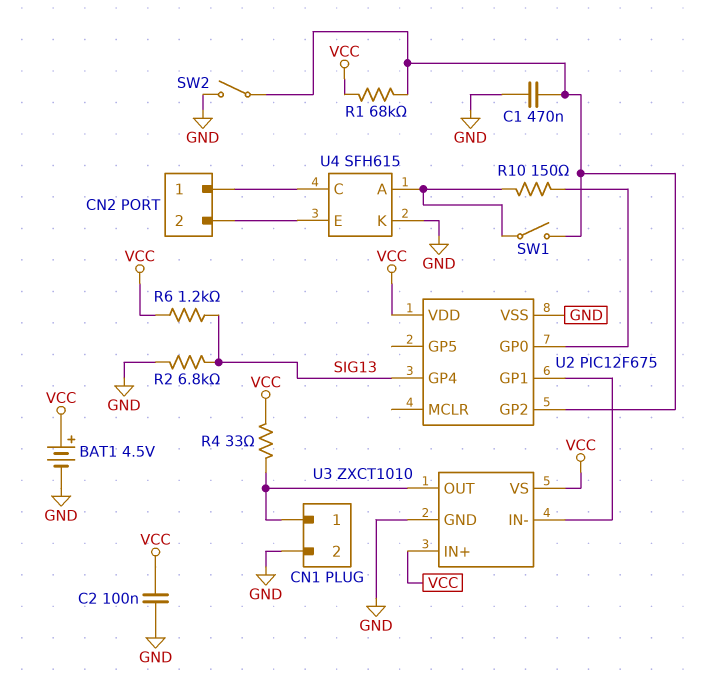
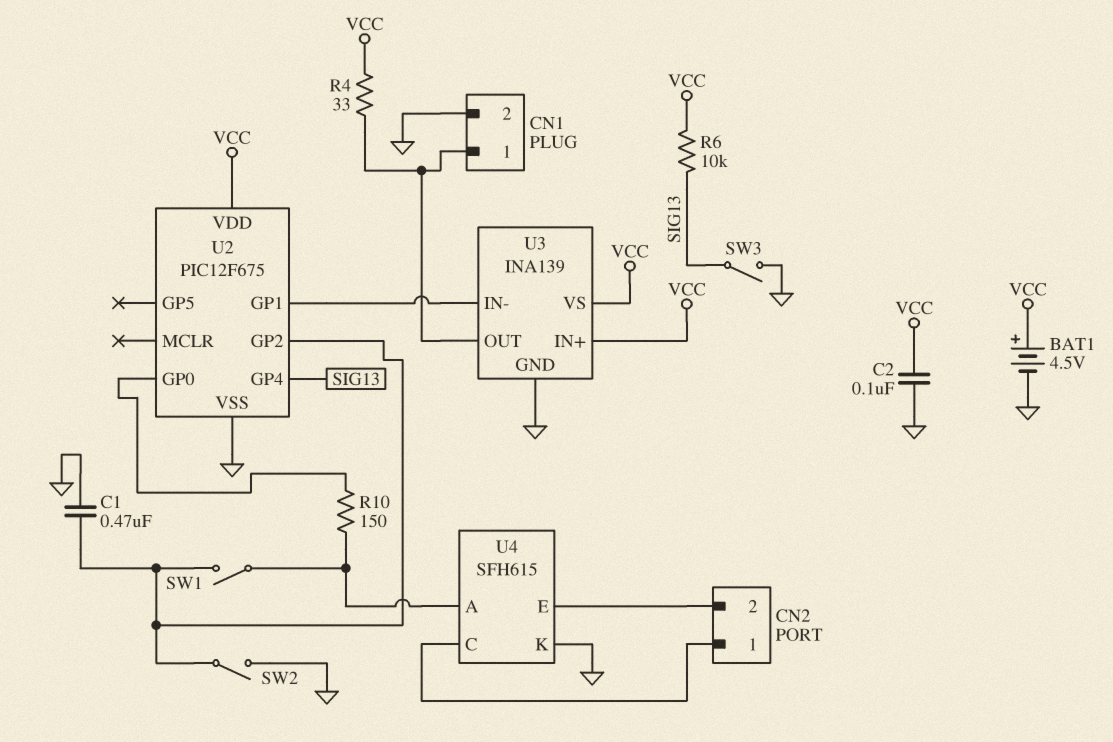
R1: 68k (U2/GP2, VCC) -> none
R2: 6.8k (GND, SIG13) -> none
R6: 1.2k (SIG13, VCC) -> 10k (SIG13, VCC)
SW3: none -> switch (GND, SIG13)
U3: ZXCT1010 -> INA139

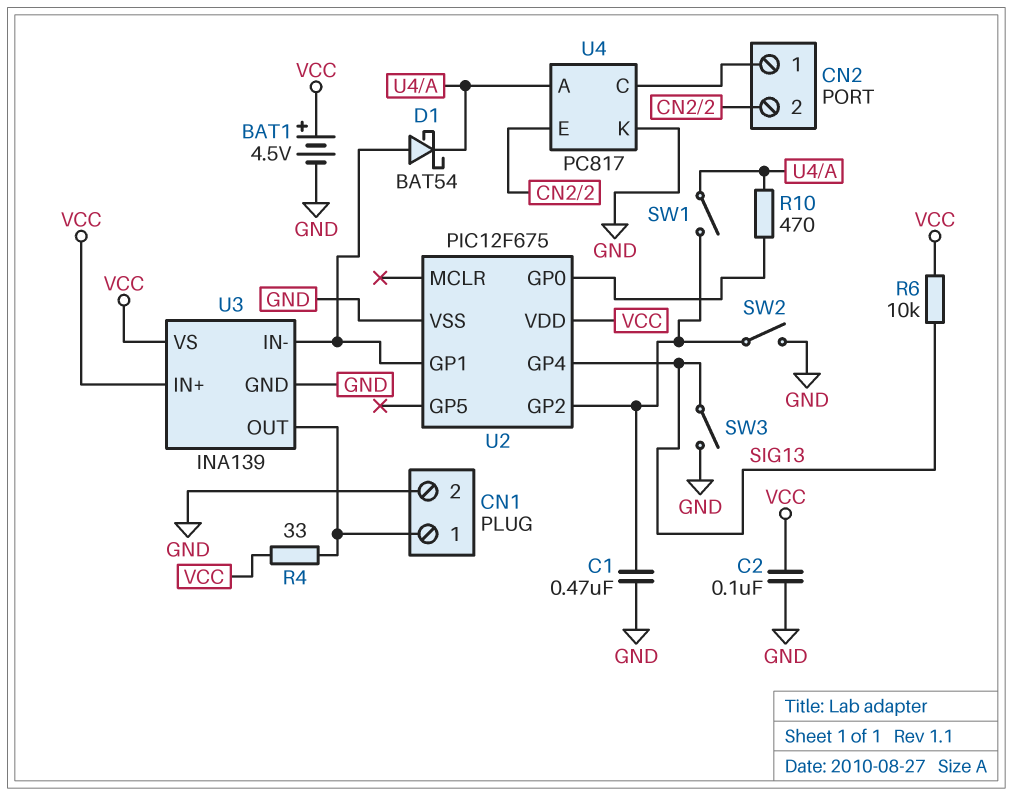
D1: none -> schottky BAT54 (A U2/GP1, K U4/A)
R10: 150 (U2/GP0, U4/A) -> 470 (U2/GP0, U4/A)
U4: SFH615 -> PC817

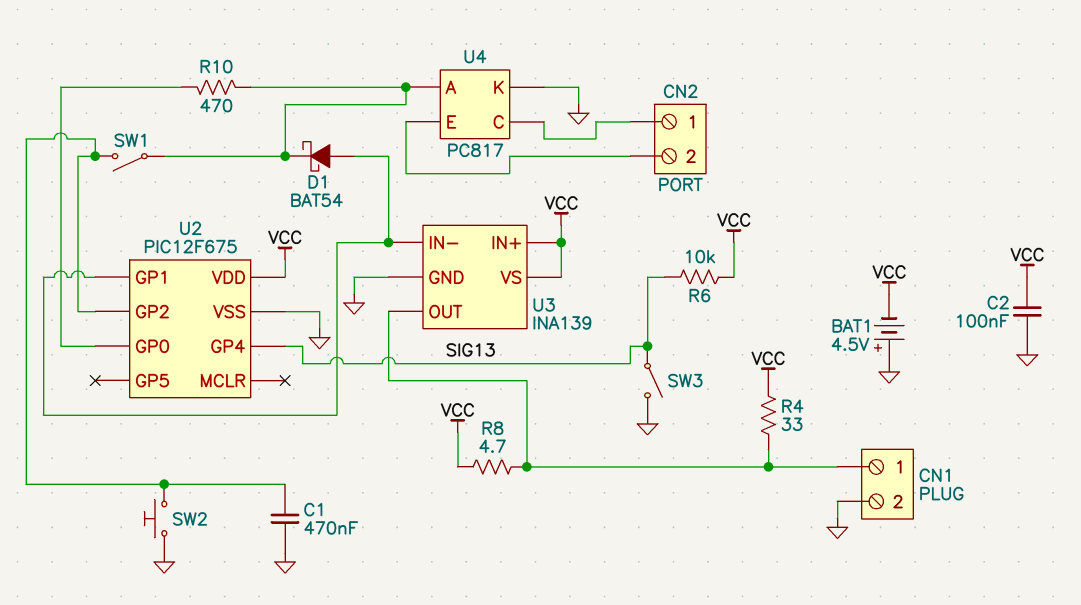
BAT1: 4.5V (plus VCC, minus GND) -> 4.5V (plus GND, minus VCC)
R8: none -> 4.7 (CN1/1, VCC)
SW2: switch (GND, U2/GP2) -> button (GND, U2/GP2)

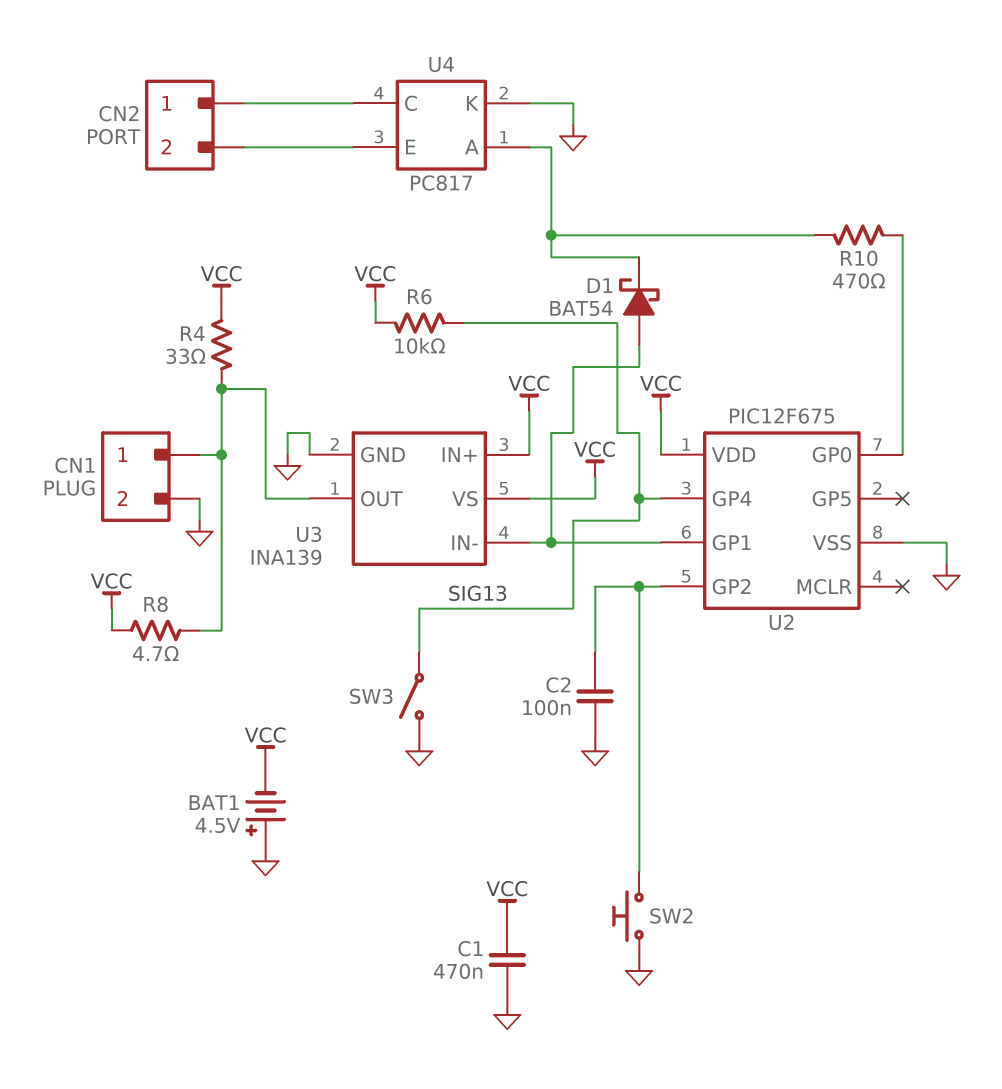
C1: 470nF (GND, U2/GP2) -> 470nF (GND, VCC)
C2: 100nF (GND, VCC) -> 100nF (GND, U2/GP2)
SW1: switch (U2/GP2, U4/A) -> none

